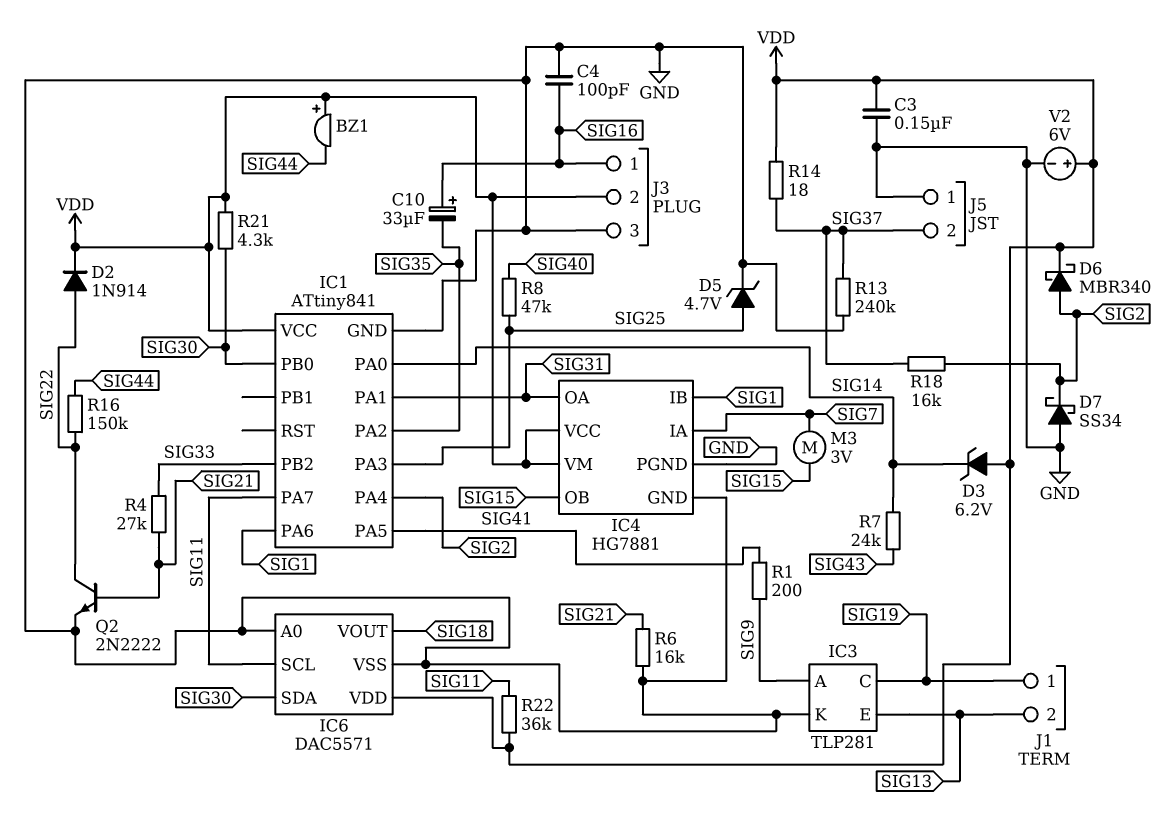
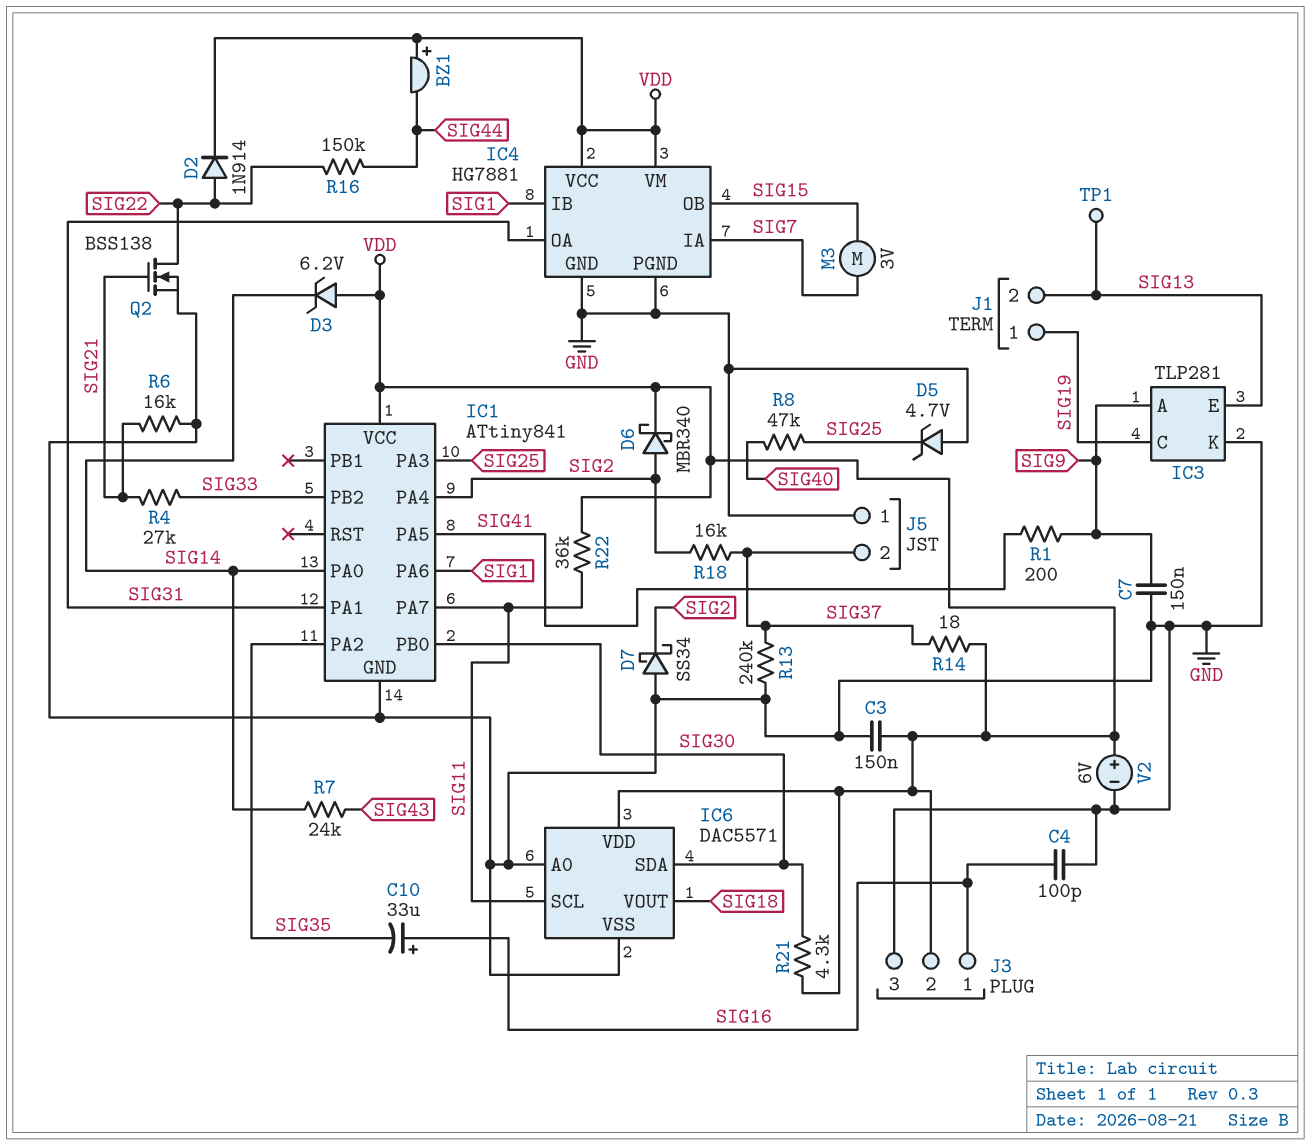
C7: none -> 150nF (GND, SIG9)
D5: zener 4.7V (A SIG25, K GND) -> zener 4.7V (A GND, K SIG25)
Q2: NPN 2N2222 (B SIG21, C SIG22, E GND) -> NMOS BSS138 (G SIG21, D SIG22, S GND)
TP1: none -> test point (SIG13)

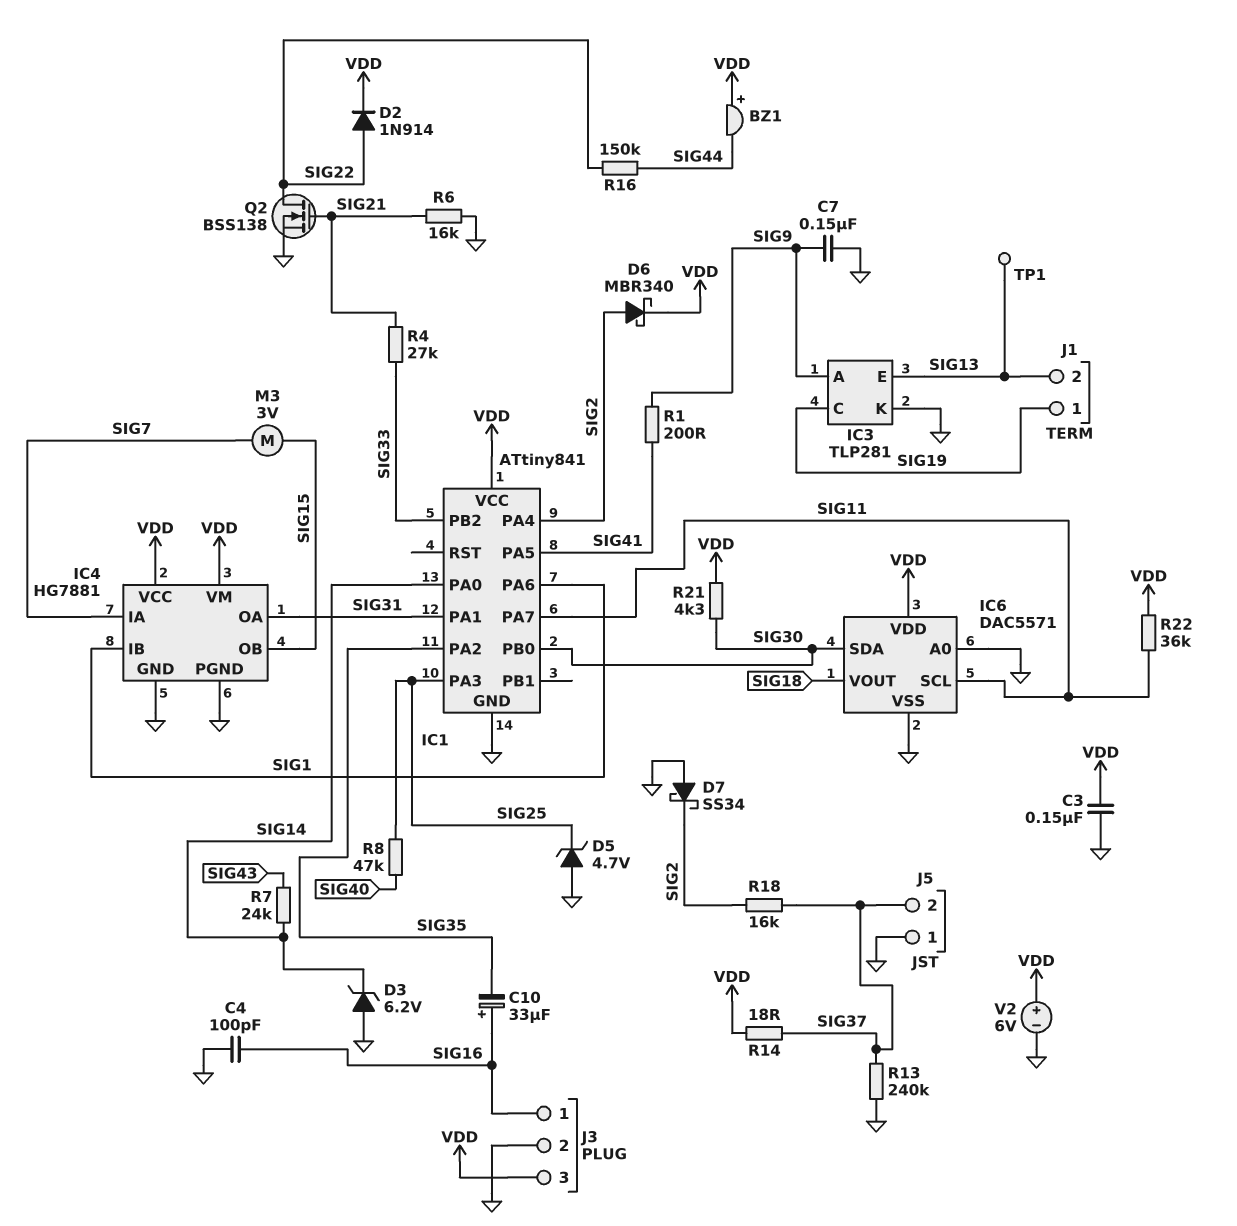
D3: zener 6.2V (A VDD, K SIG14) -> zener 6.2V (A GND, K SIG14)
J3 pin 2: VDD -> GND
J3 pin 3: GND -> VDD

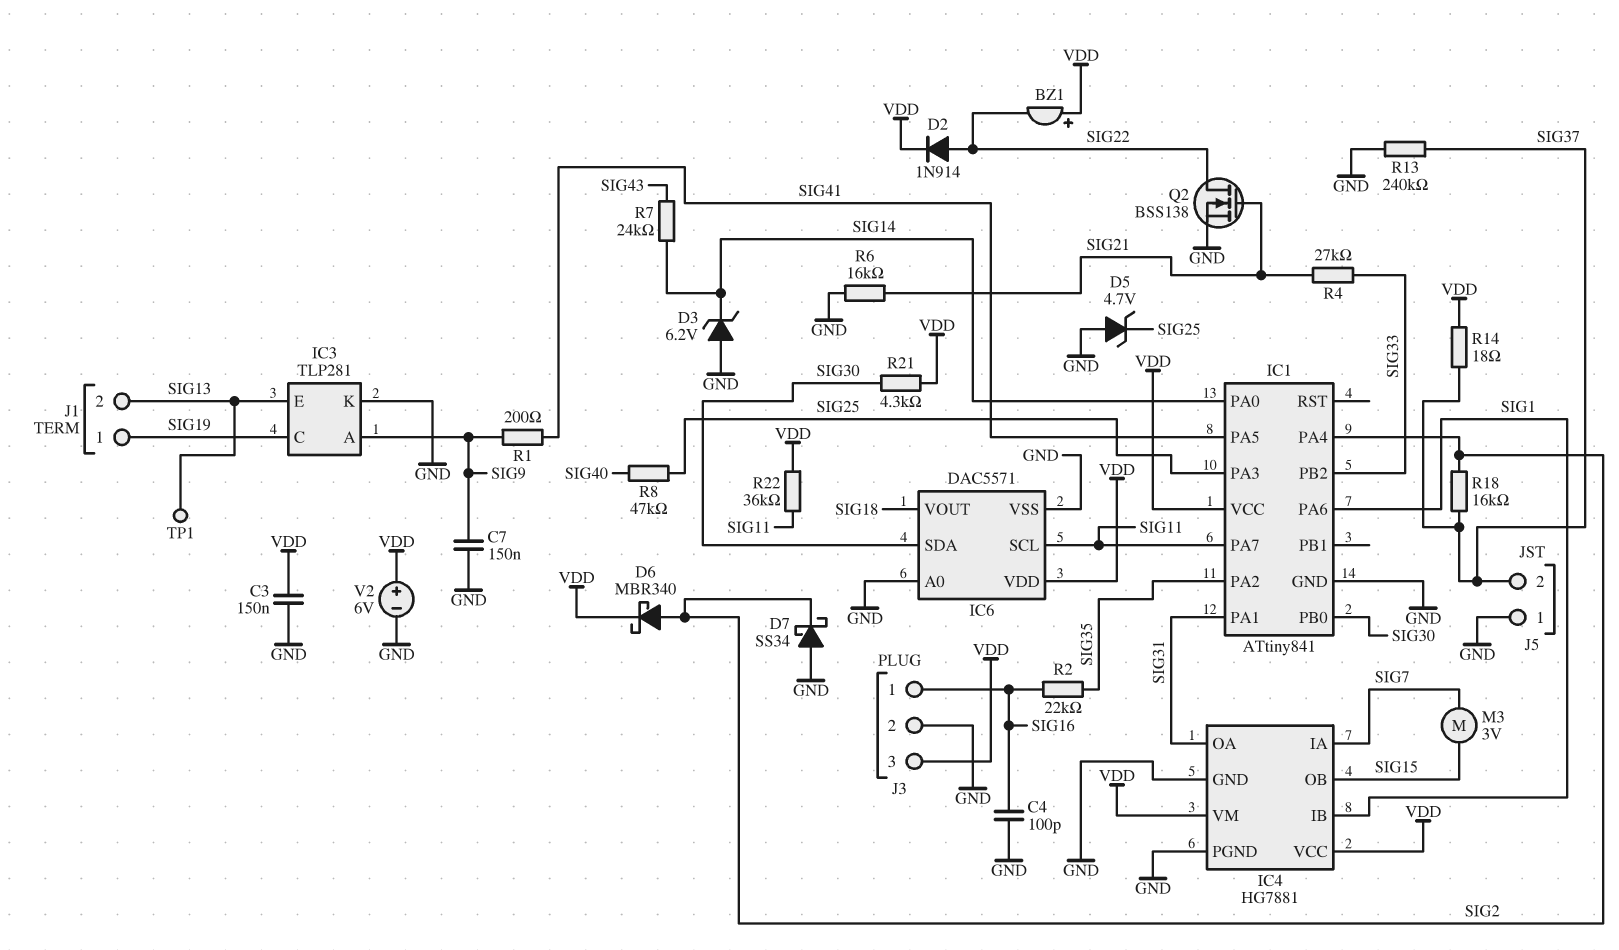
BZ1: buzzer (plus VDD, minus SIG44) -> buzzer (plus VDD, minus SIG22)
C10: 33uF (plus SIG16, minus SIG35) -> none
R2: none -> 22k (SIG16, SIG35)
R16: 150k (SIG22, SIG44) -> none

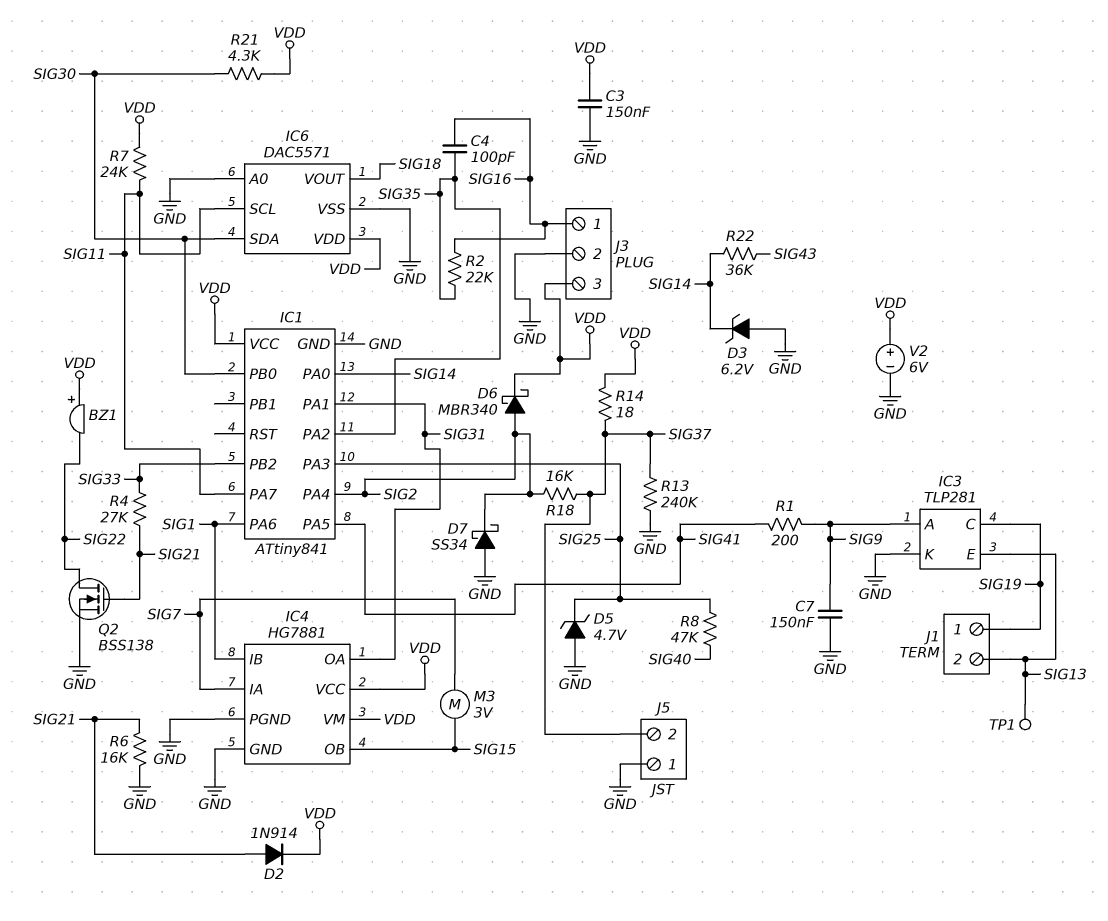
C4: 100pF (GND, SIG16) -> 100pF (SIG16, SIG35)
D2: diode 1N914 (A SIG22, K VDD) -> diode 1N914 (A SIG21, K VDD)
R7: 24k (SIG14, SIG43) -> 24k (SIG11, VDD)
R22: 36k (SIG11, VDD) -> 36k (SIG14, SIG43)

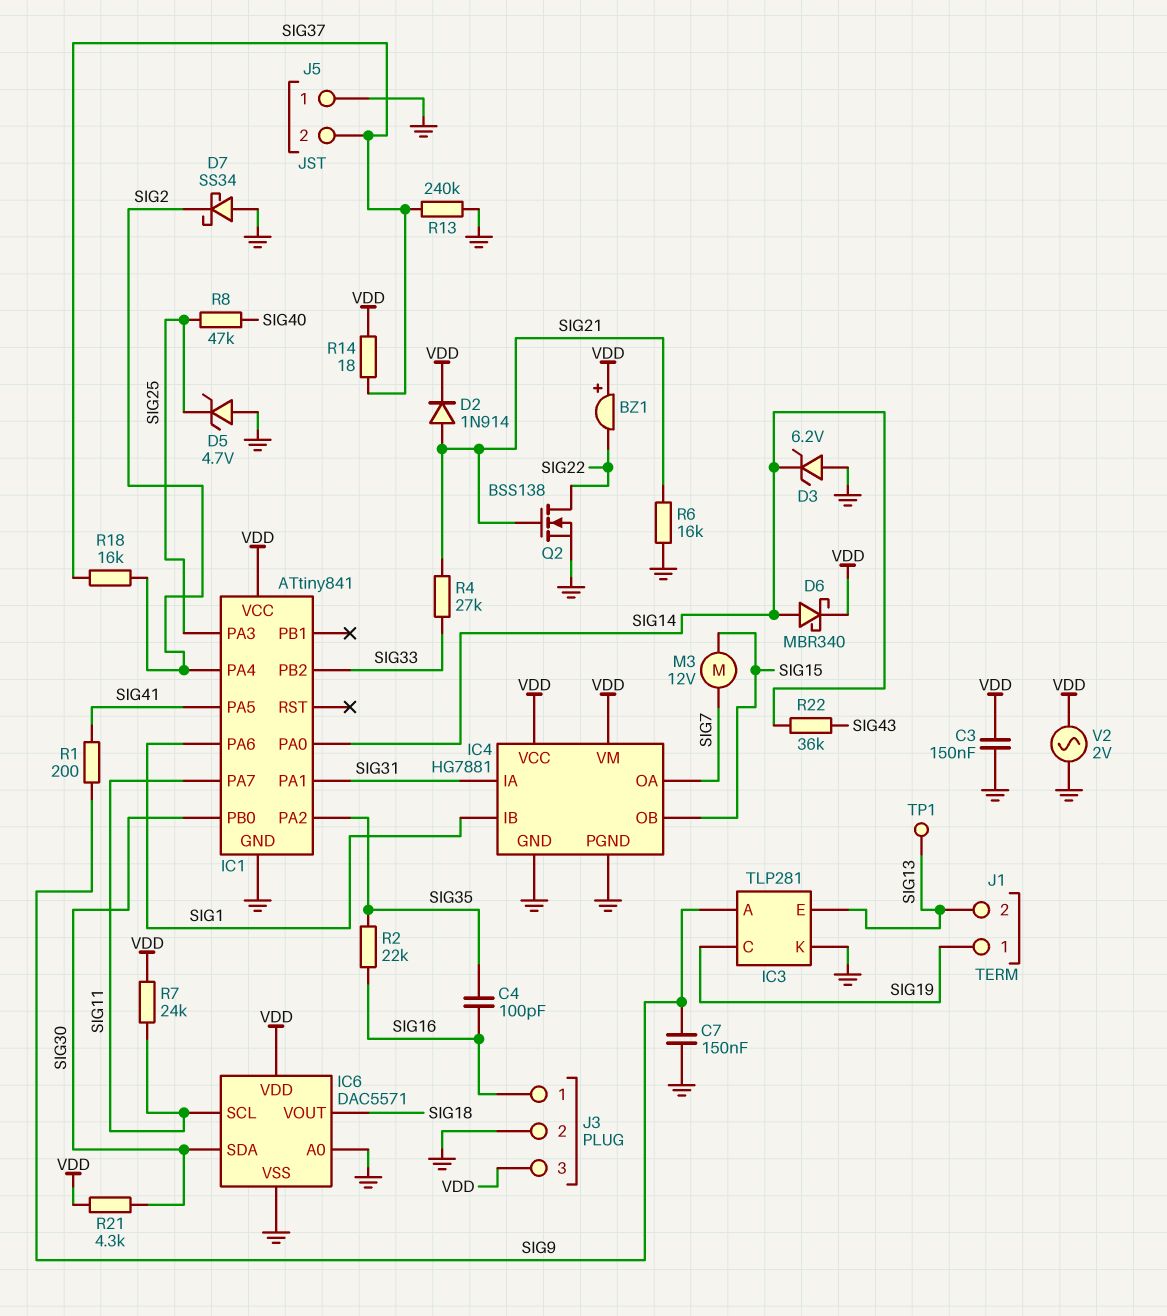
D6: schottky MBR340 (A SIG2, K VDD) -> schottky MBR340 (A SIG14, K VDD)
IC4 pin IA: SIG7 -> SIG31
IC4 pin OA: SIG31 -> SIG7
M3: motor 3V (SIG7, SIG15) -> motor 12V (SIG7, SIG15)
V2: 6V (plus VDD, minus GND) -> AC 2V (GND, VDD)

